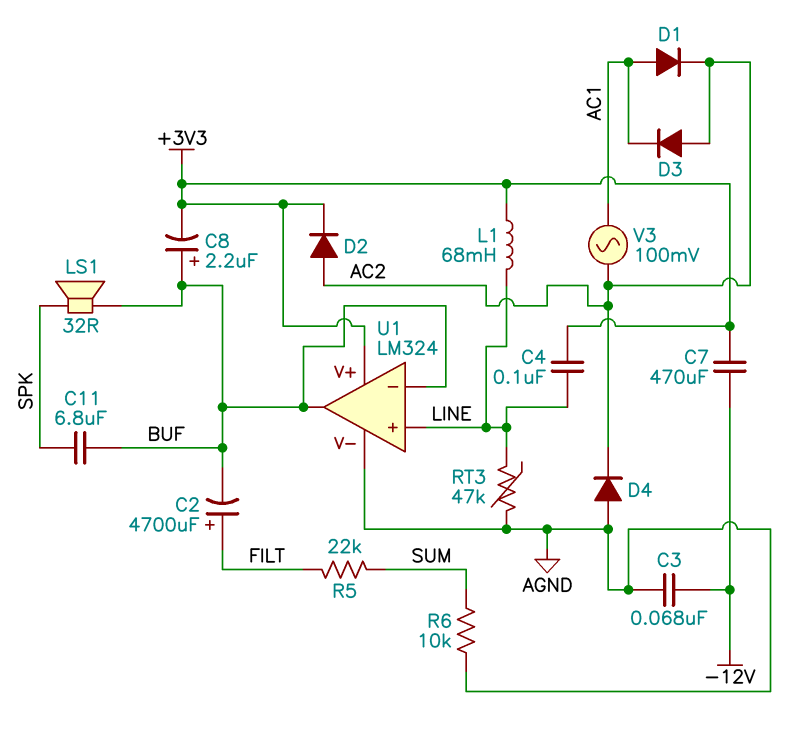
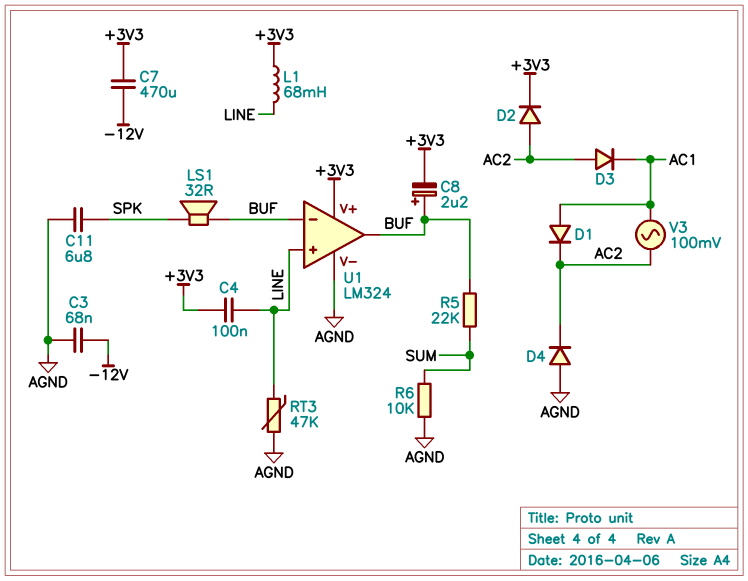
C2: 4700uF (plus FILT, minus BUF) -> none
C11: 6.8uF (BUF, SPK) -> 6.8uF (AGND, SPK)
R5: 22k (FILT, SUM) -> 22k (BUF, SUM)

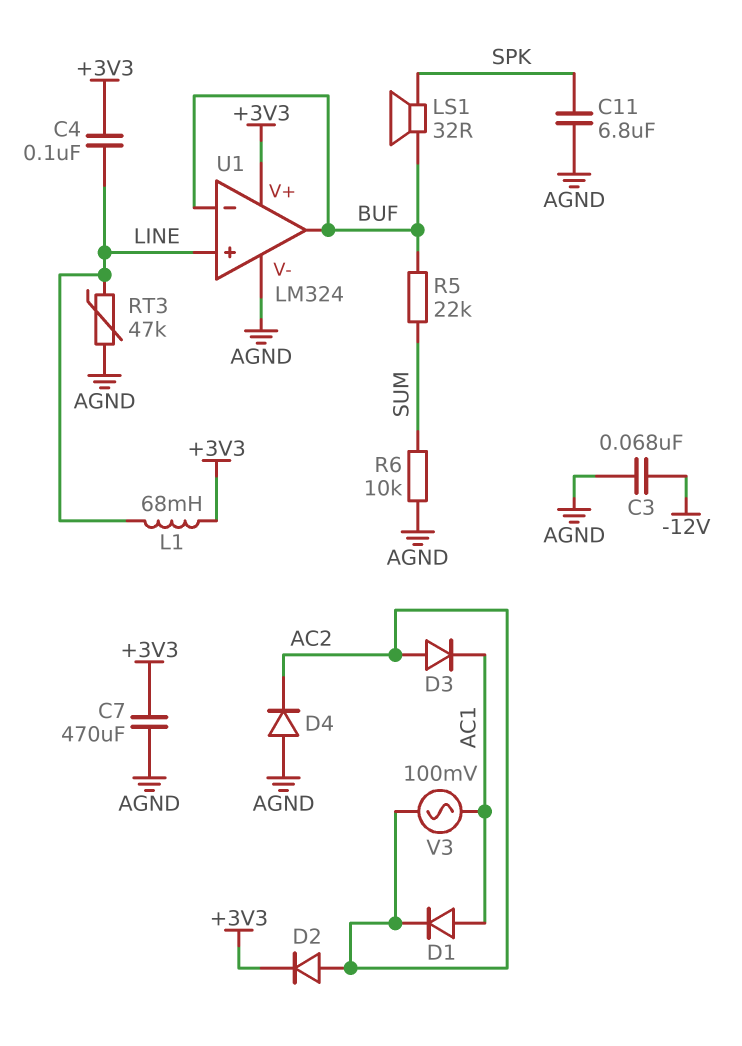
C7: 470uF (+3V3, -12V) -> 470uF (+3V3, AGND)
C8: 2.2uF (plus BUF, minus +3V3) -> none

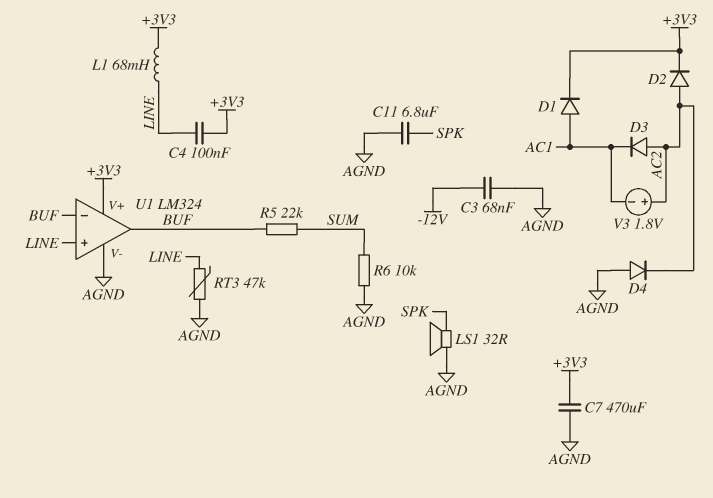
D1: diode (A AC1, K AC2) -> diode (A AC1, K +3V3)
LS1: speaker 32R (BUF, SPK) -> speaker 32R (AGND, SPK)
V3: AC 100mV (AC1, AC2) -> 1.8V (plus AC2, minus AC1)

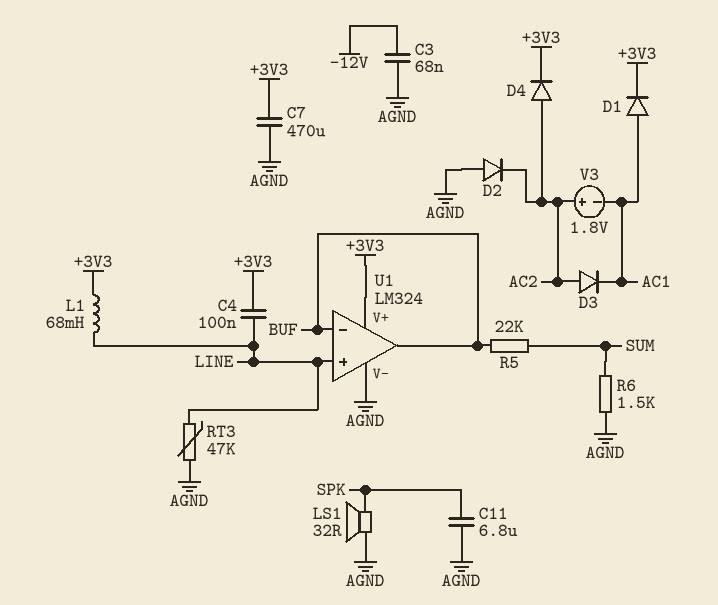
D2: diode (A AC2, K +3V3) -> diode (A AGND, K AC2)
D4: diode (A AGND, K AC2) -> diode (A AC2, K +3V3)
R6: 10k (AGND, SUM) -> 1.5k (AGND, SUM)

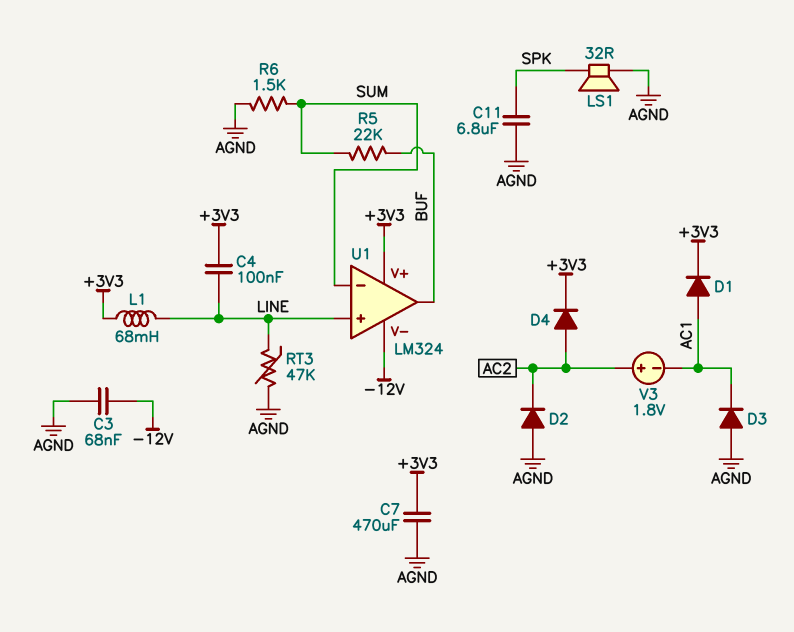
D3: diode (A AC2, K AC1) -> diode (A AGND, K AC1)
U1 pin V-: AGND -> -12V
U1 pin in-: BUF -> SUM

